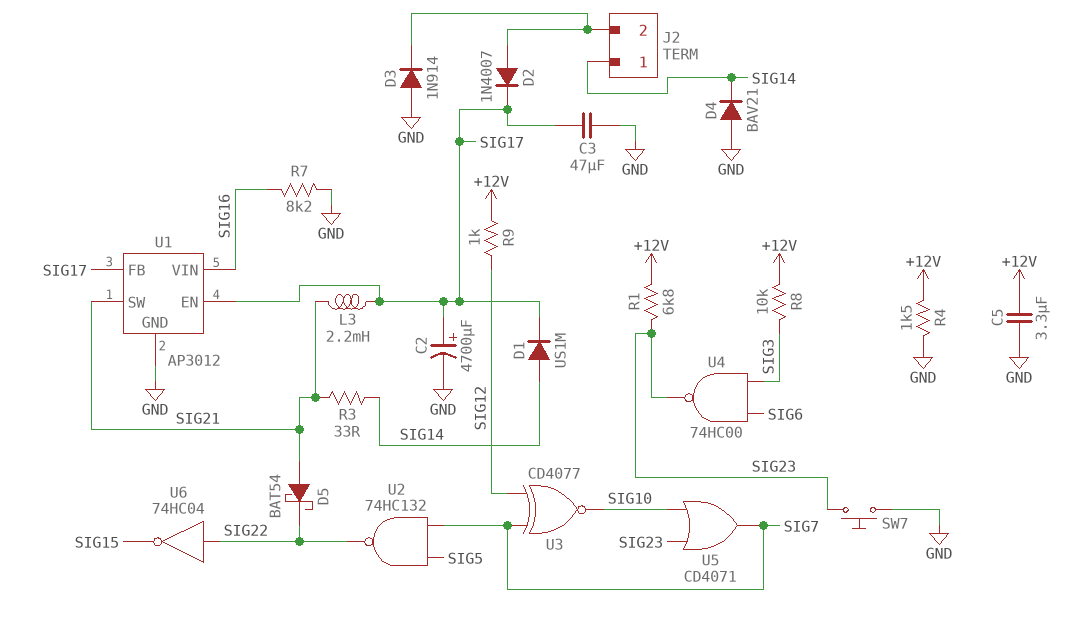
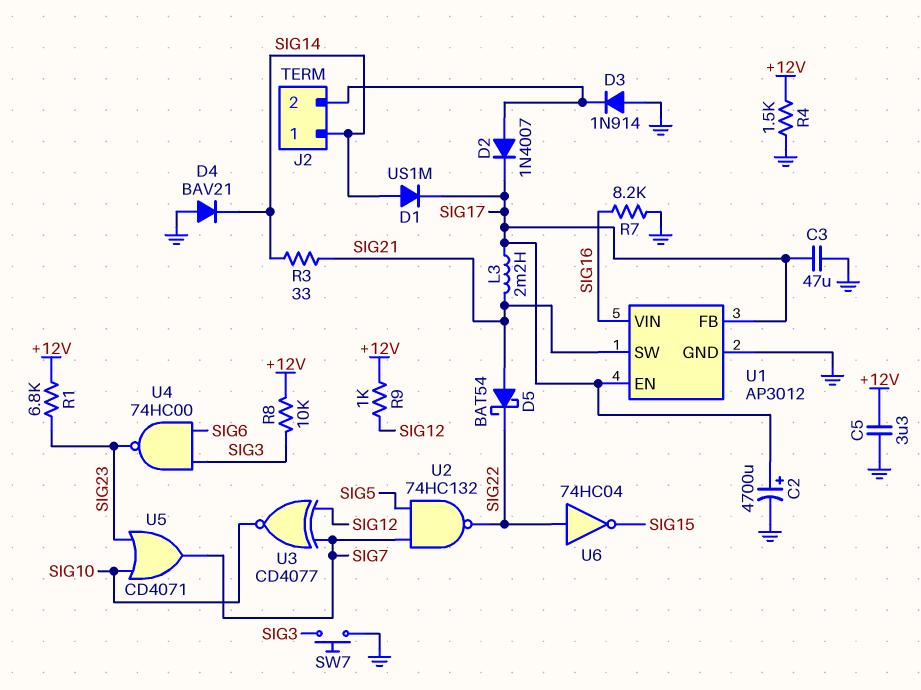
SW7: button (GND, SIG23) -> button (GND, SIG3)

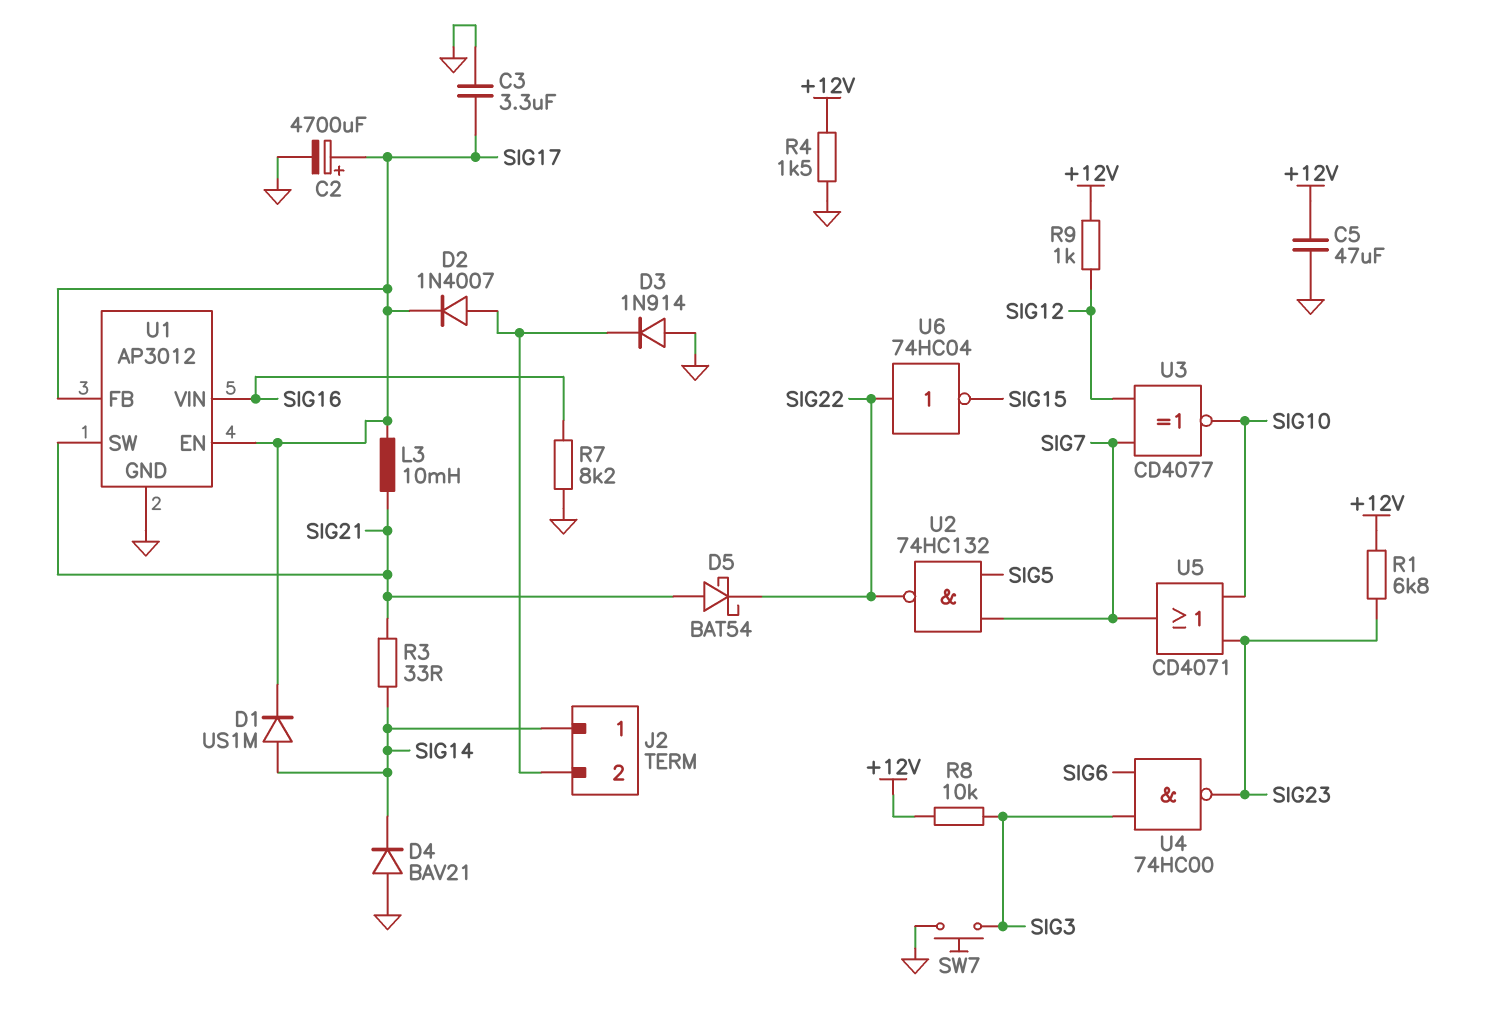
C3: 47uF (GND, SIG17) -> 3.3uF (GND, SIG17)
C5: 3.3uF (+12V, GND) -> 47uF (+12V, GND)
L3: 2.2mH (SIG17, SIG21) -> 10mH (SIG17, SIG21)

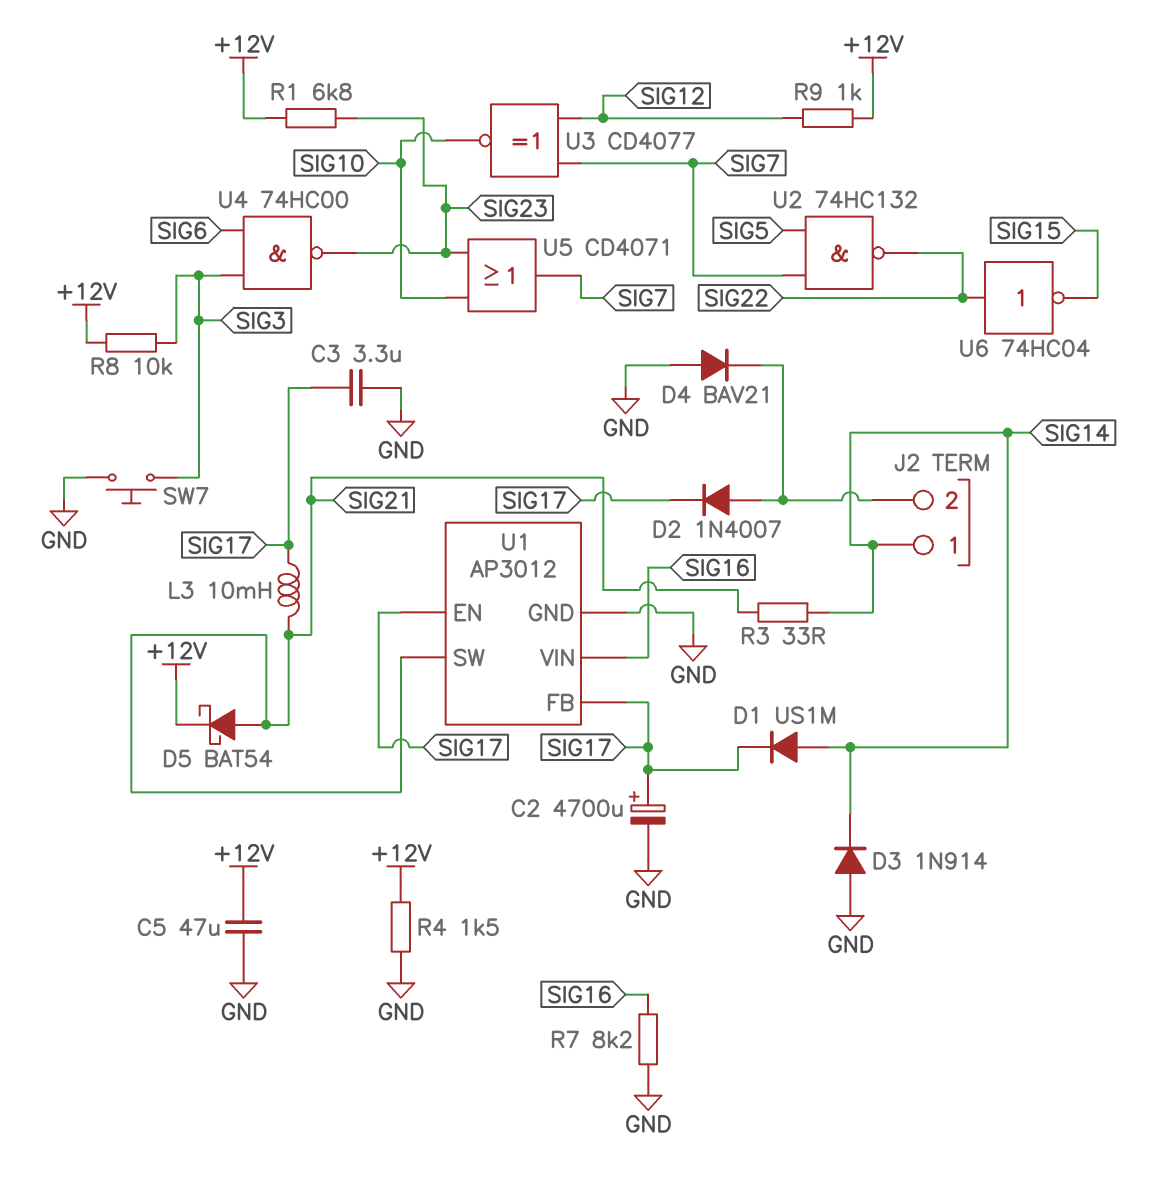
D3: diode 1N914 (A GND, K J2/2) -> diode 1N914 (A GND, K SIG14)
D4: diode BAV21 (A GND, K SIG14) -> diode BAV21 (A GND, K J2/2)
D5: schottky BAT54 (A SIG21, K SIG22) -> schottky BAT54 (A SIG21, K +12V)

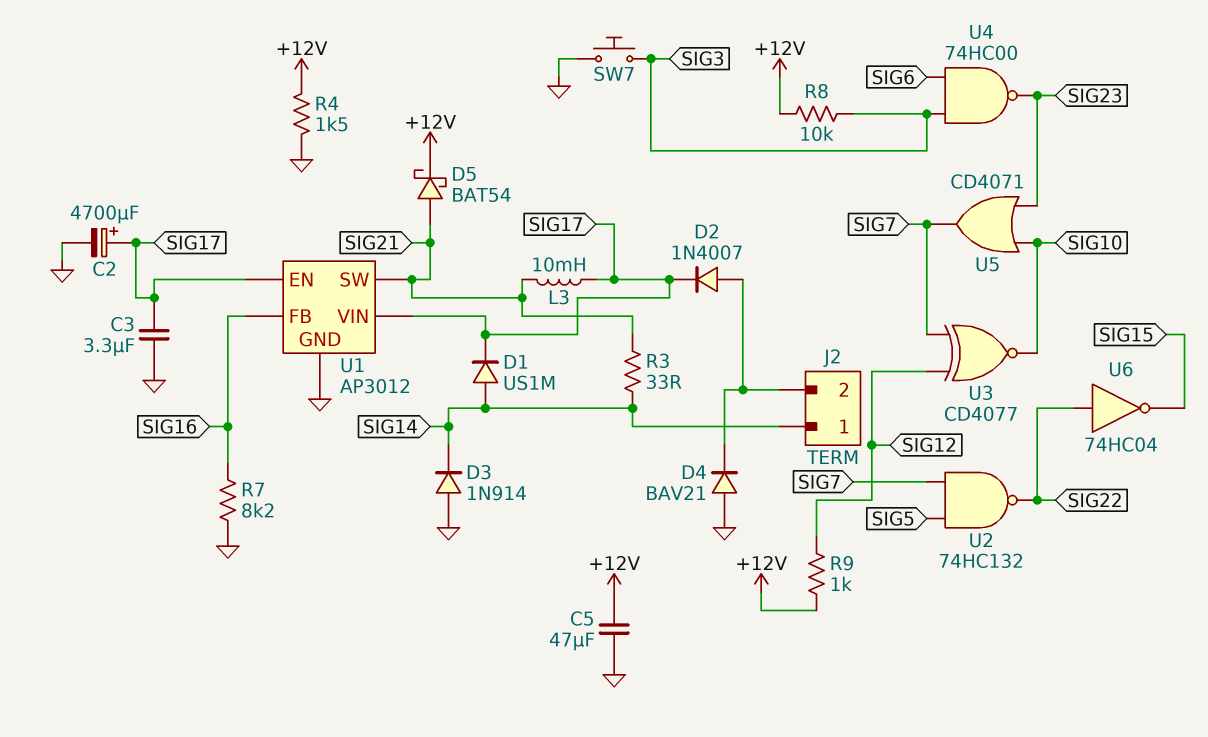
R1: 6.8k (+12V, SIG23) -> none
U1 pin FB: SIG17 -> SIG16
U1 pin VIN: SIG16 -> SIG17

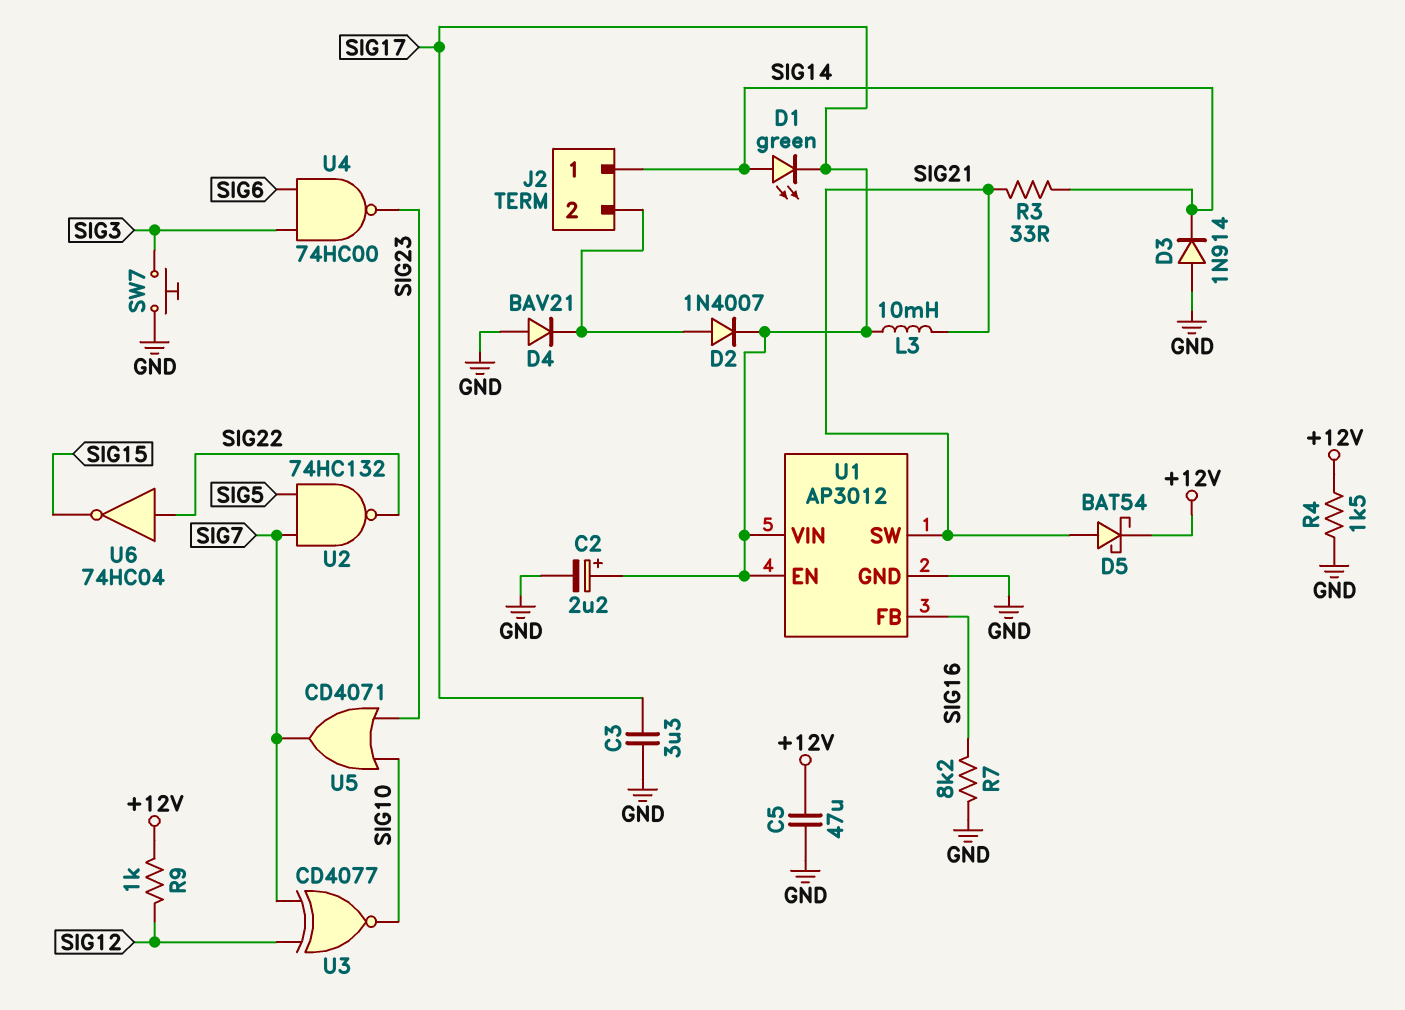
C2: 4700uF (plus SIG17, minus GND) -> 2.2uF (plus SIG17, minus GND)
D1: diode US1M (A SIG14, K SIG17) -> LED green (A SIG14, K SIG17)
R8: 10k (+12V, SIG3) -> none

